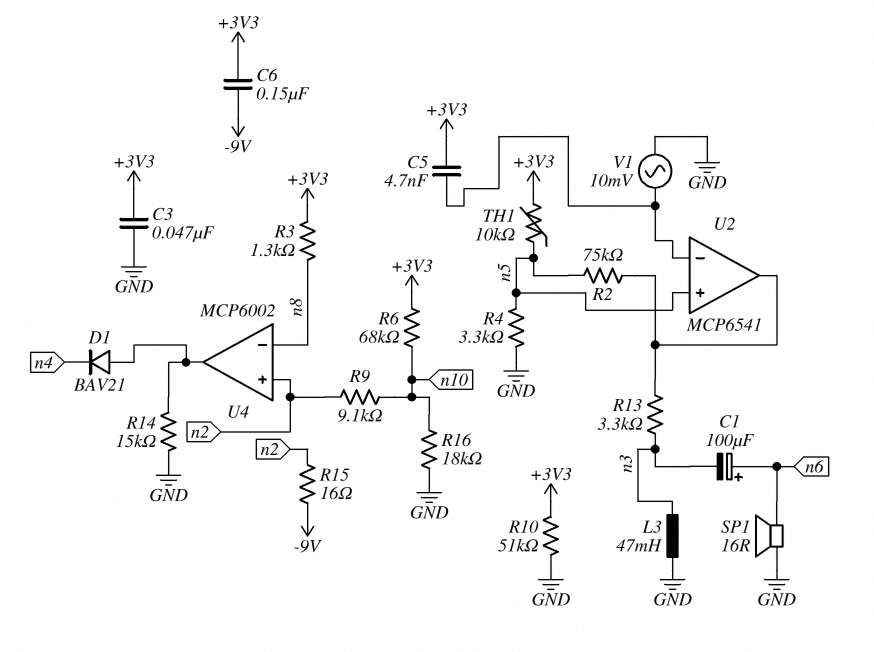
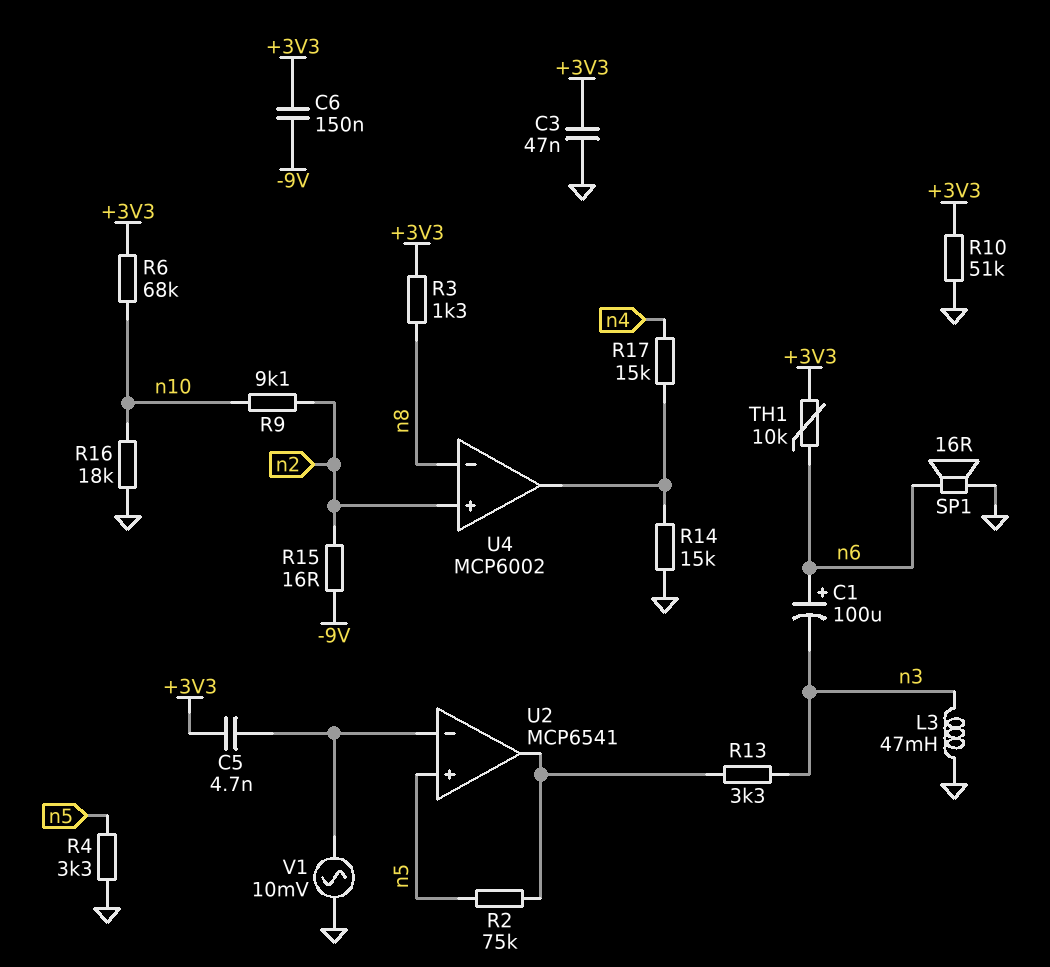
D1: diode BAV21 (A U4/out, K n4) -> none
R17: none -> 15k (U4/out, n4)
TH1: 10k (+3V3, n5) -> 10k (+3V3, n6)

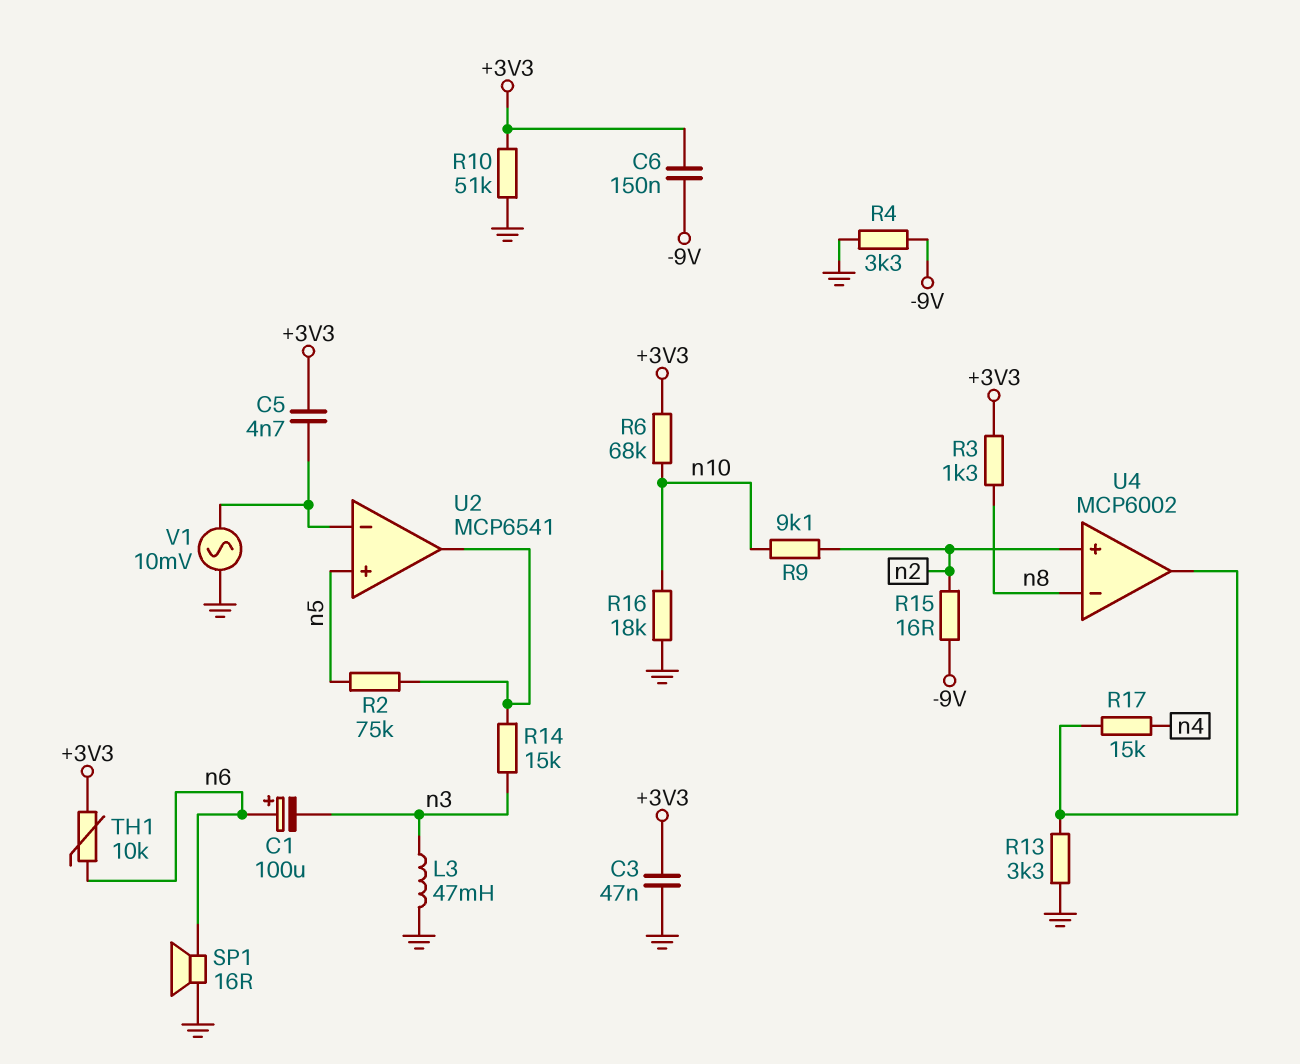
R4: 3.3k (GND, n5) -> 3.3k (-9V, GND)
R13: 3.3k (U2/out, n3) -> 3.3k (GND, U4/out)
R14: 15k (GND, U4/out) -> 15k (U2/out, n3)

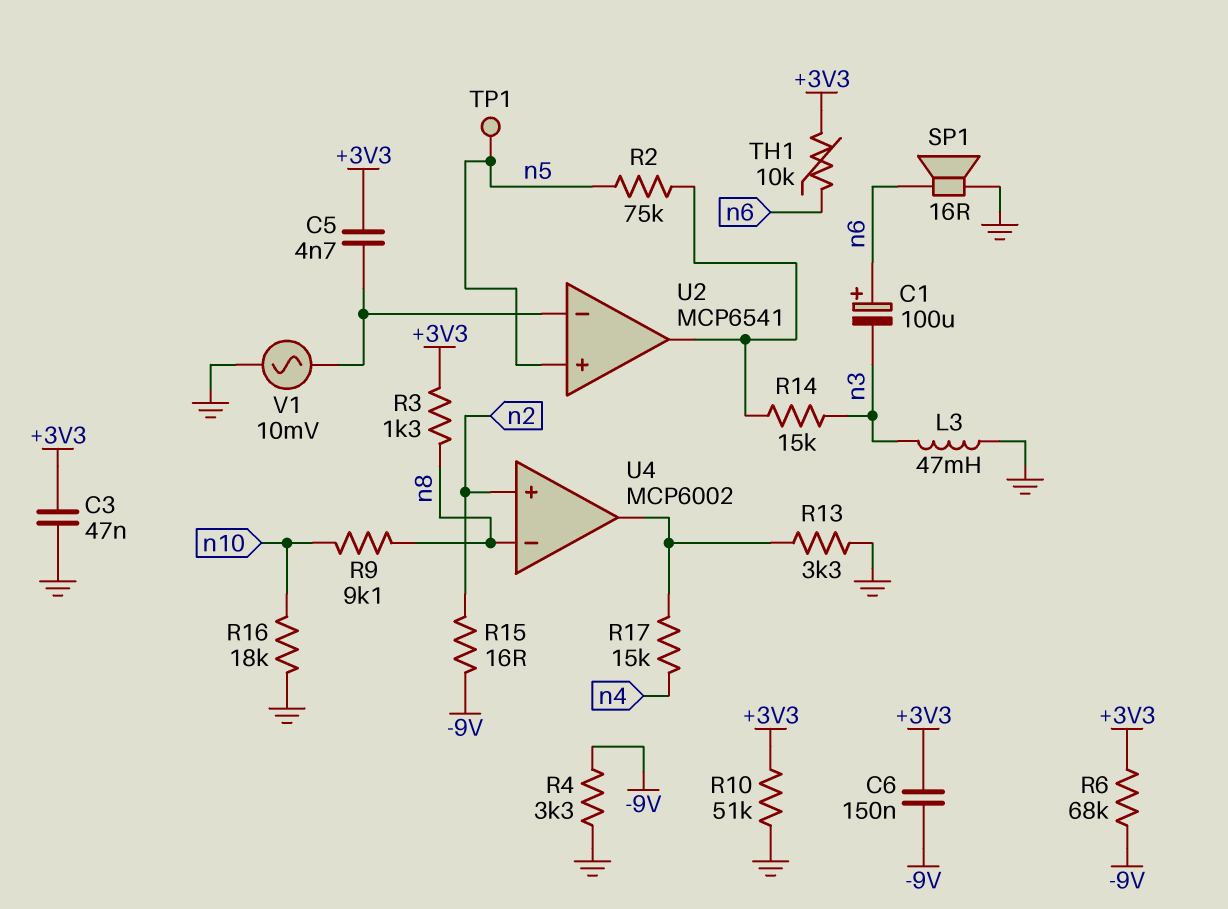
R6: 68k (+3V3, n10) -> 68k (+3V3, -9V)
R9: 9.1k (n2, n10) -> 9.1k (n8, n10)
TP1: none -> test point (n5)

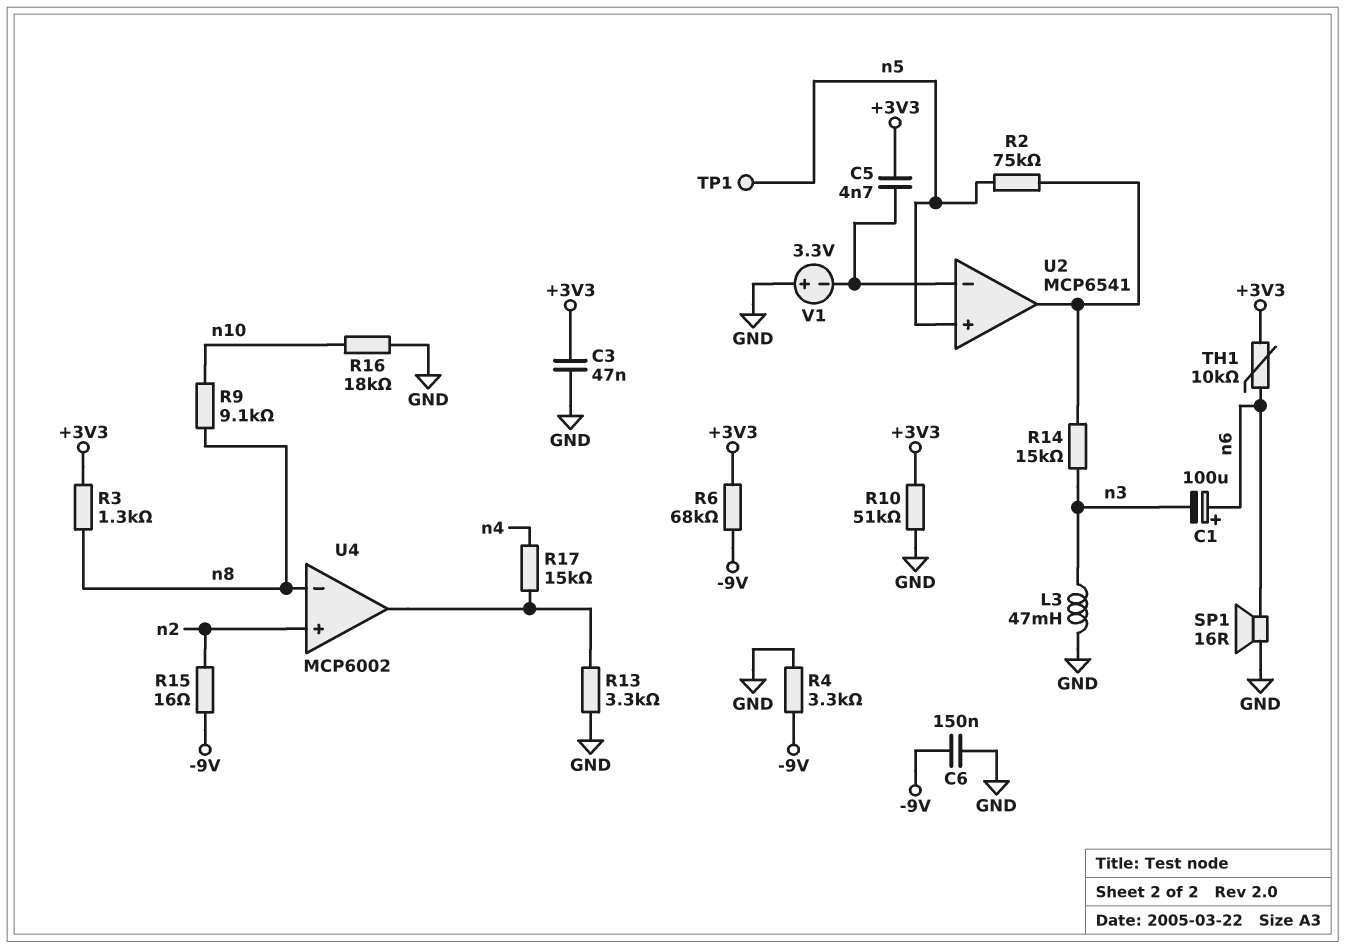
C6: 150nF (+3V3, -9V) -> 150nF (-9V, GND)
V1: AC 10mV (GND, U2/in-) -> 3.3V (plus GND, minus U2/in-)

